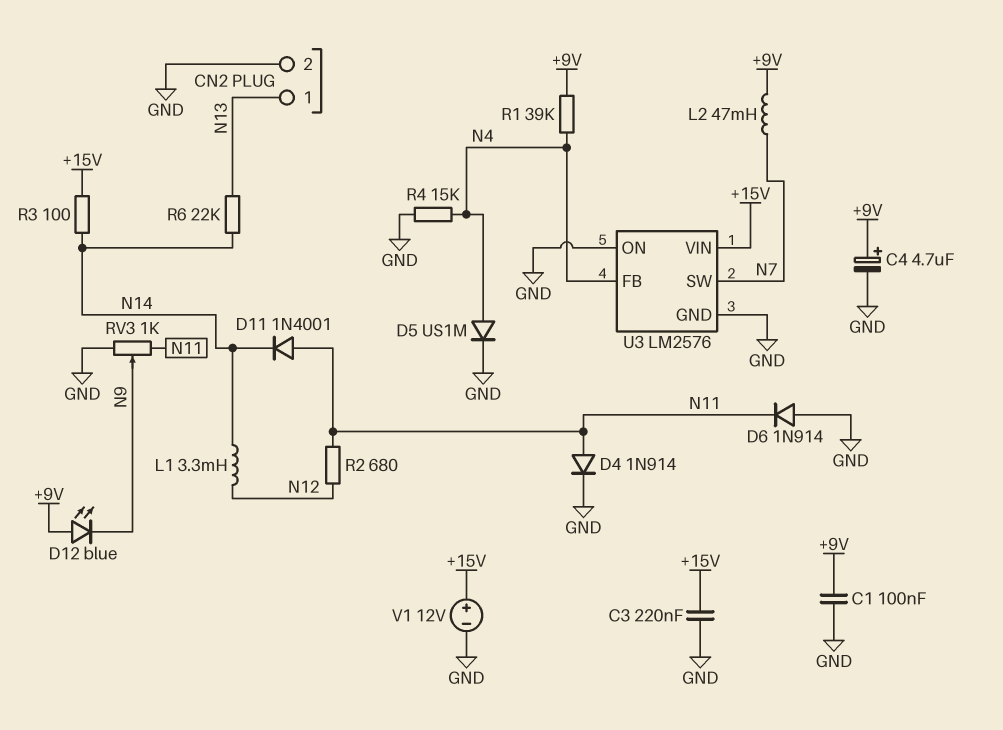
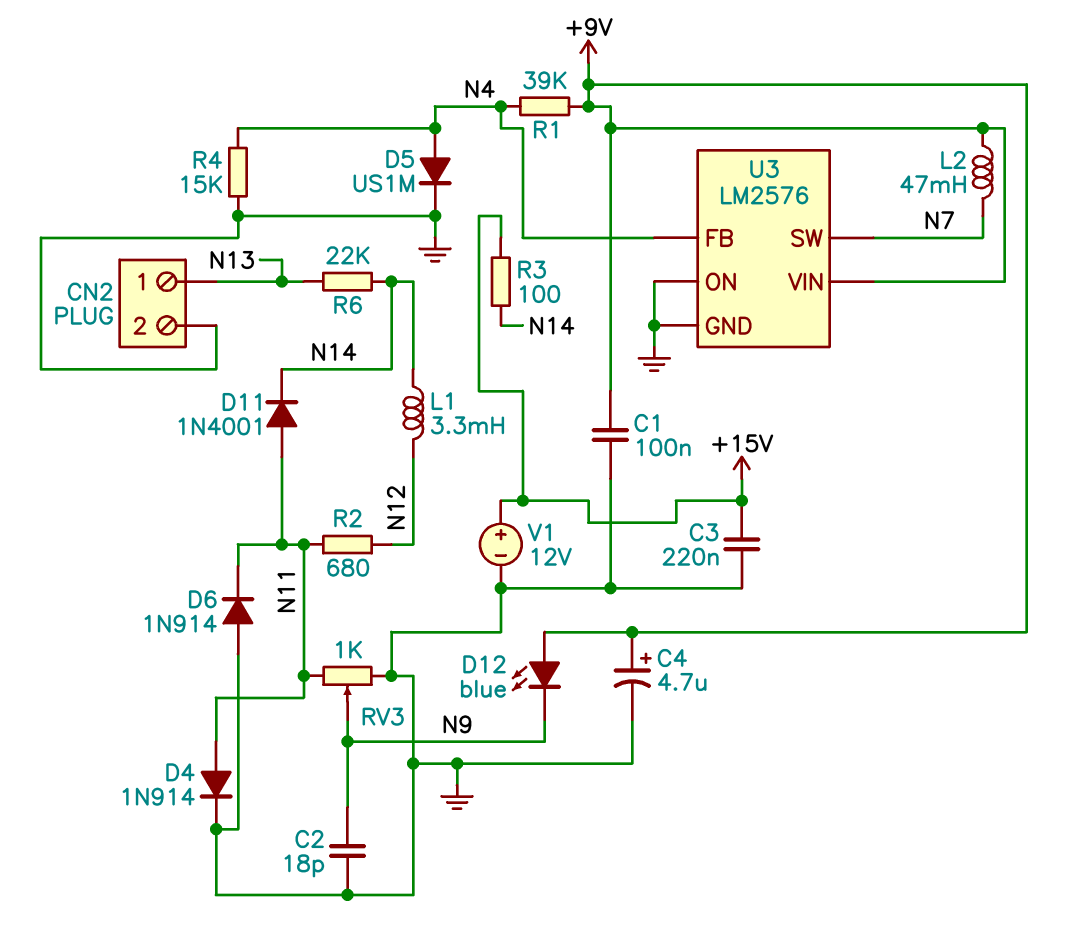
C2: none -> 18pF (GND, N9)
U3 pin VIN: +15V -> +9V

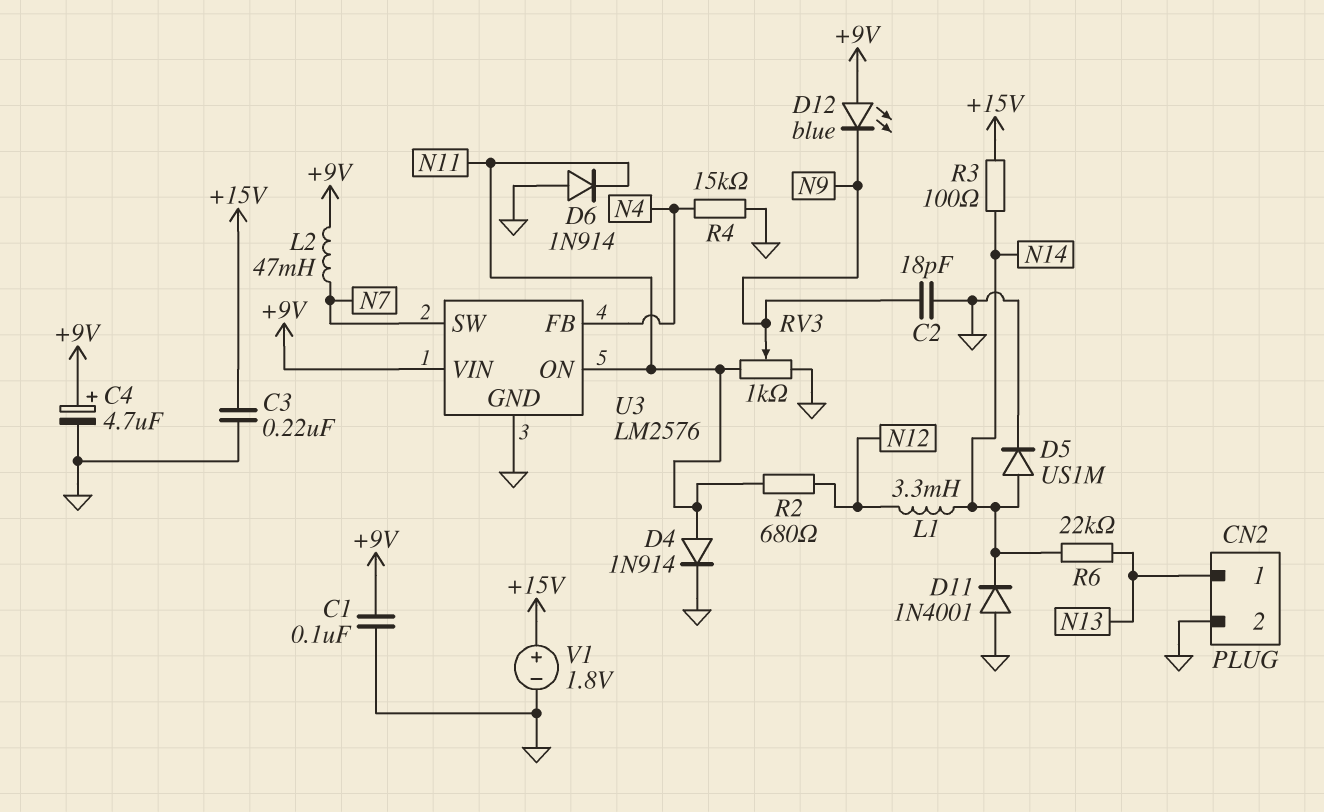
D5: diode US1M (A N4, K GND) -> diode US1M (A N14, K GND)
D11: diode 1N4001 (A N11, K N14) -> diode 1N4001 (A GND, K N14)
R1: 39k (+9V, N4) -> none
U3 pin ON: GND -> N11
V1: 12V (plus +15V, minus GND) -> 1.8V (plus +15V, minus GND)

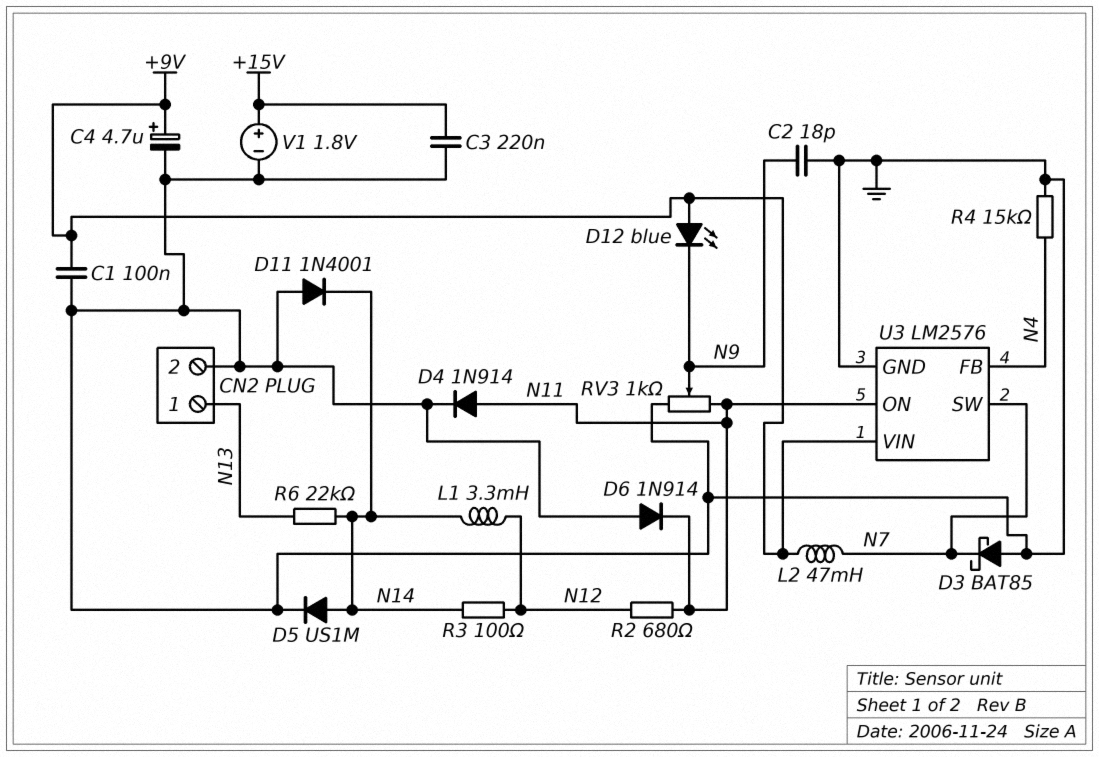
D3: none -> schottky BAT85 (A GND, K N7)
R3: 100 (+15V, N14) -> 100 (N12, N14)

